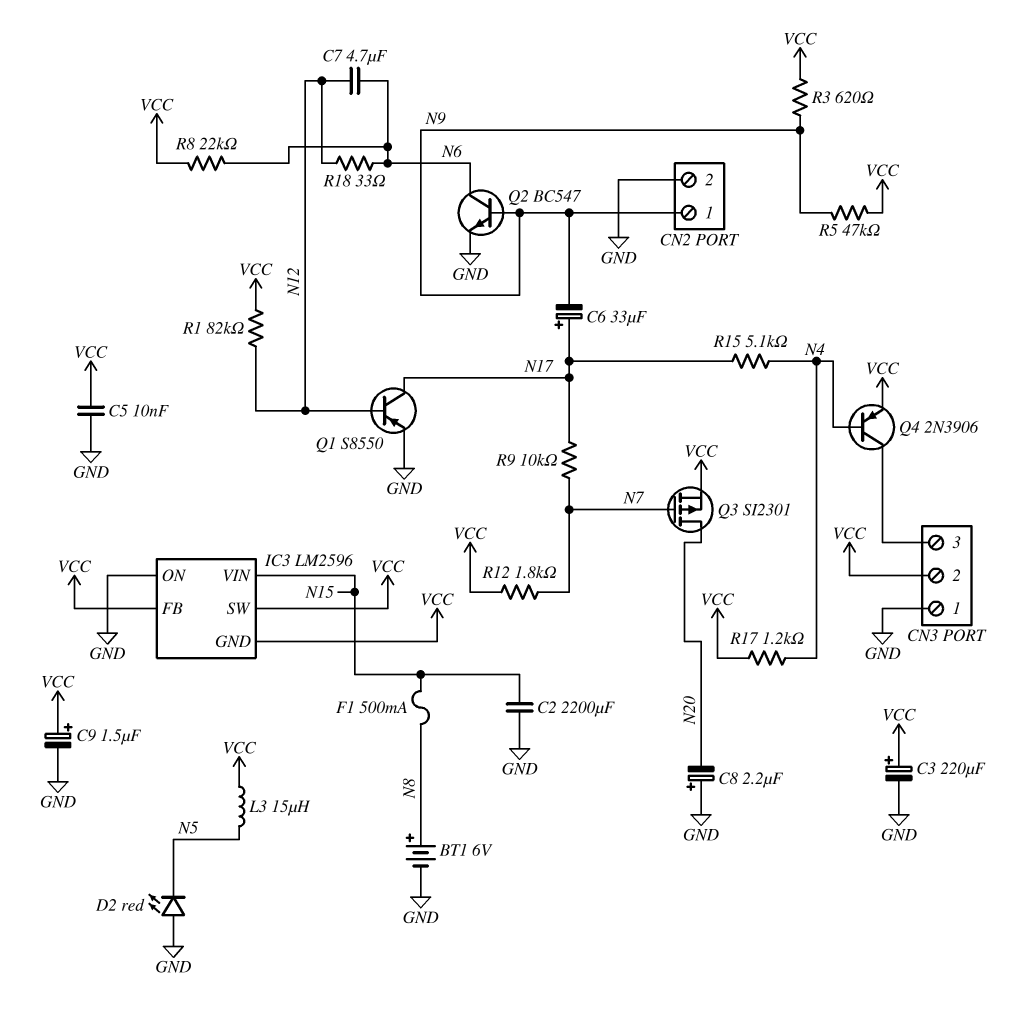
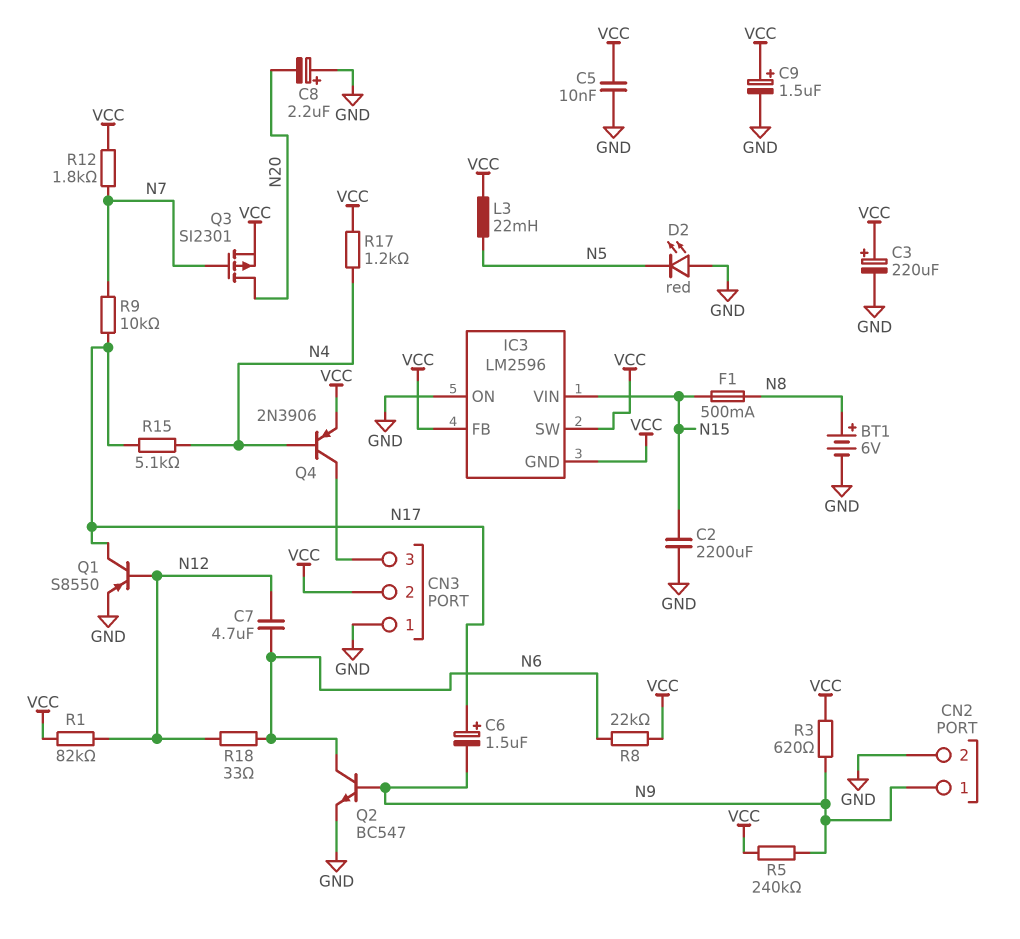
C6: 33uF (plus N17, minus N9) -> 1.5uF (plus N17, minus N9)
L3: 15uH (N5, VCC) -> 22mH (N5, VCC)
R5: 47k (N9, VCC) -> 240k (N9, VCC)

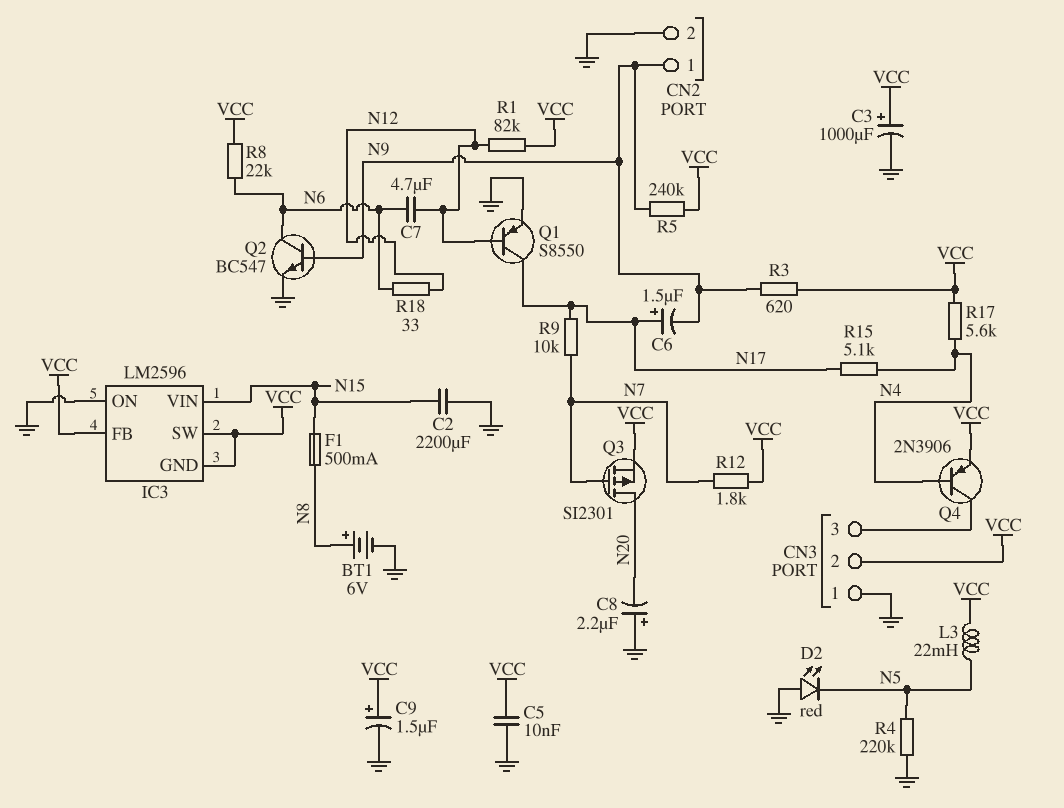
C3: 220uF (plus VCC, minus GND) -> 1000uF (plus VCC, minus GND)
R4: none -> 220k (GND, N5)
R17: 1.2k (N4, VCC) -> 5.6k (N4, VCC)

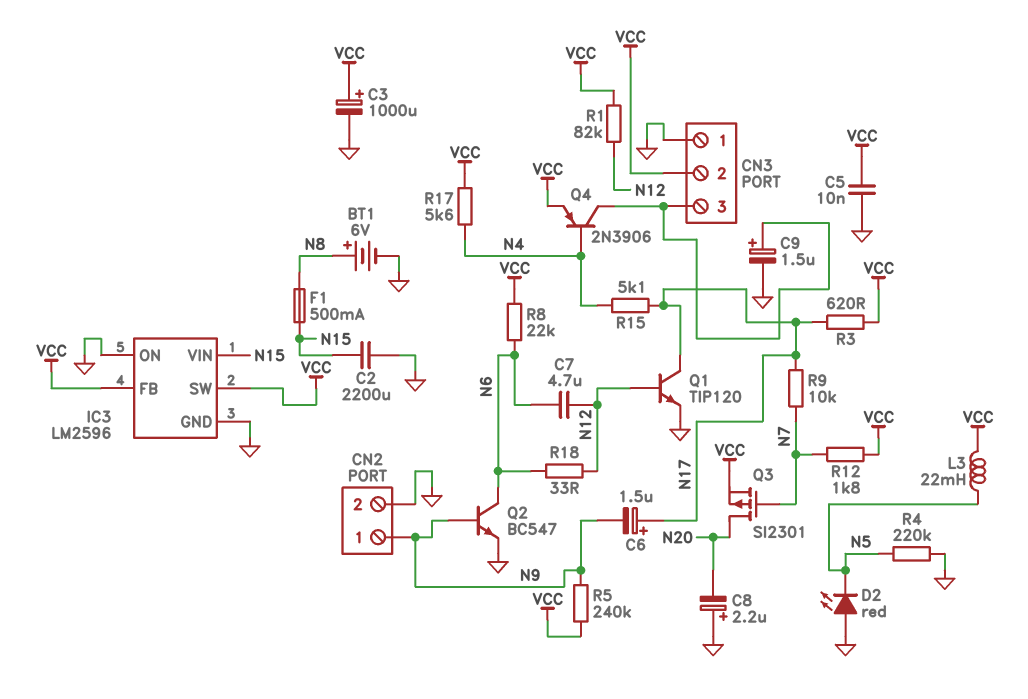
C9: 1.5uF (plus VCC, minus GND) -> 1.5uF (plus CN3/3, minus GND)
IC3 pin GND: VCC -> GND
Q1: PNP S8550 (B N12, C N17, E GND) -> NPN TIP120 (B N12, C N17, E GND)
R3: 620 (N9, VCC) -> 620 (N17, VCC)

